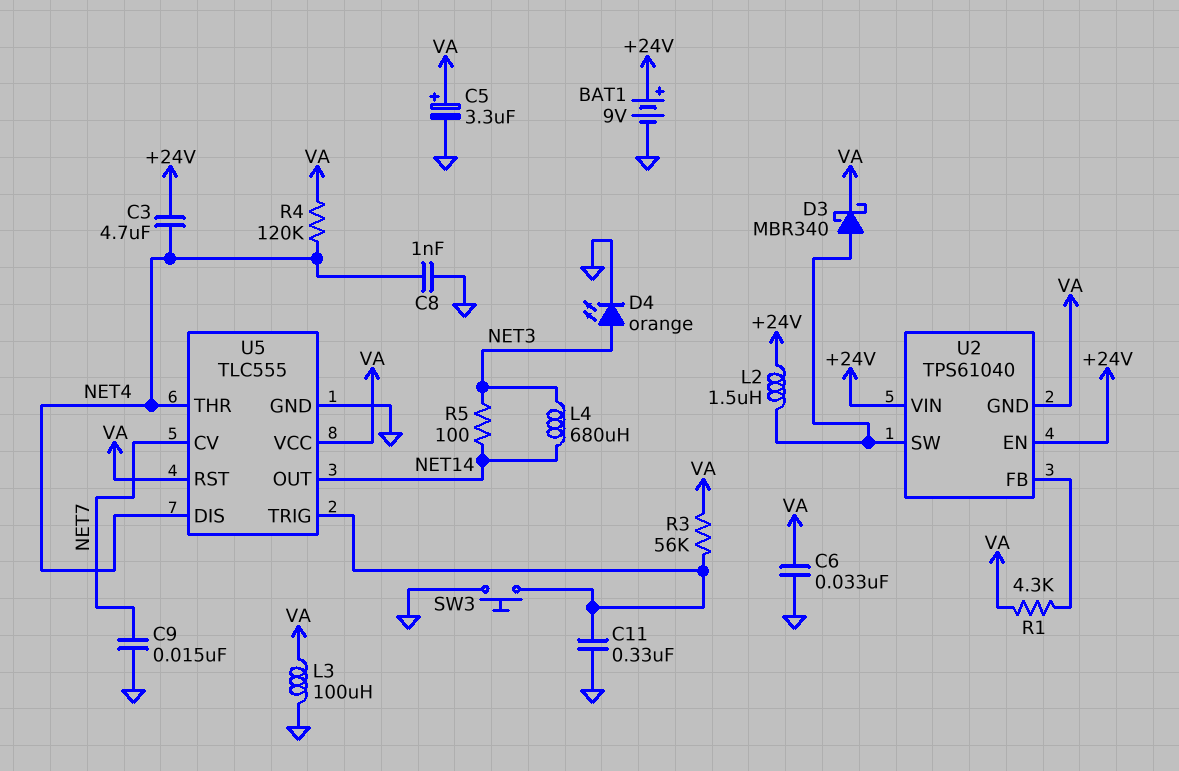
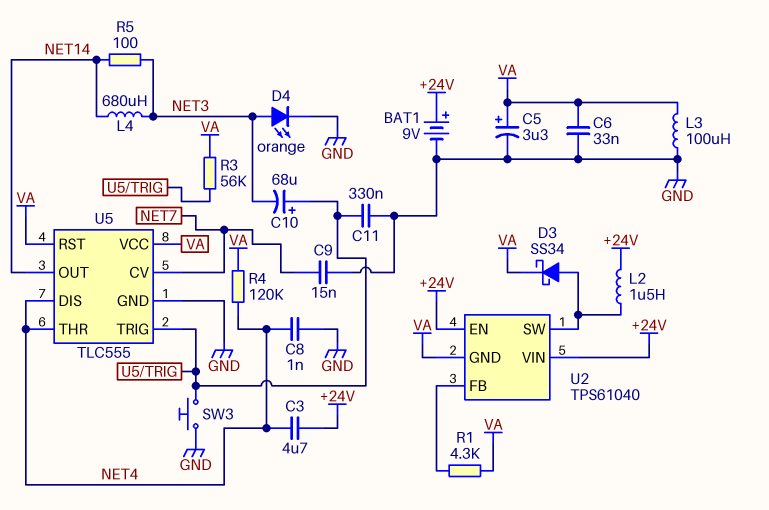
C10: none -> 68uF (plus U5/TRIG, minus NET3)
D3: schottky MBR340 (A U2/SW, K VA) -> schottky SS34 (A U2/SW, K VA)

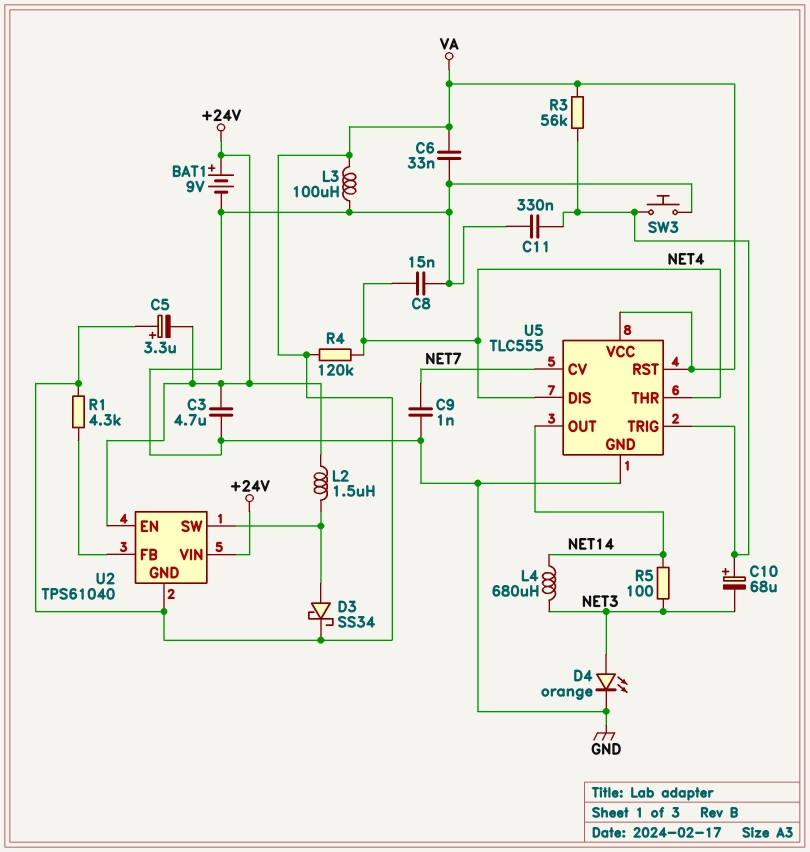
C3: 4.7uF (+24V, NET4) -> 4.7uF (+24V, GND)
C5: 3.3uF (plus VA, minus GND) -> 3.3uF (plus VA, minus +24V)
C8: 1nF (GND, NET4) -> 15nF (GND, NET4)
C9: 15nF (GND, NET7) -> 1nF (GND, NET7)

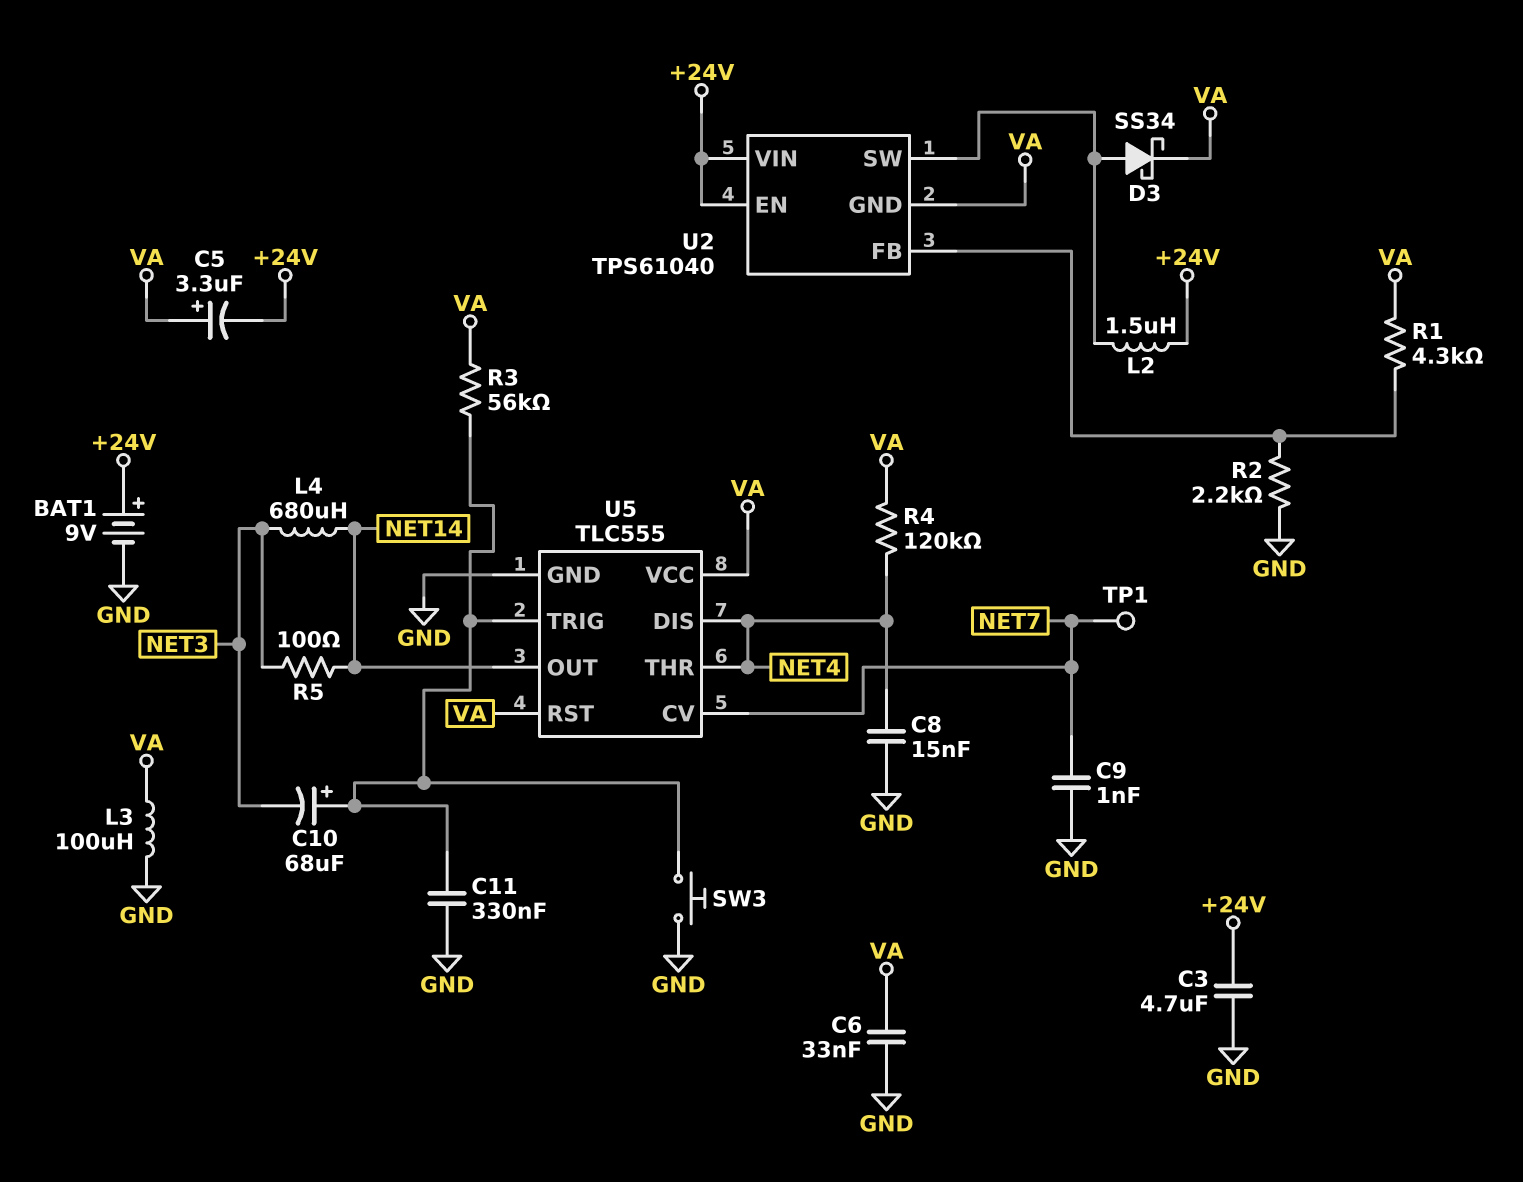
D4: LED orange (A NET3, K GND) -> none
R2: none -> 2.2k (GND, U2/FB)
TP1: none -> test point (NET7)

